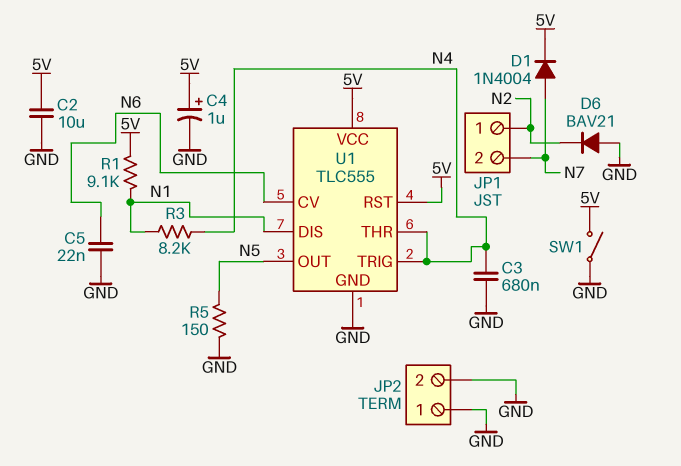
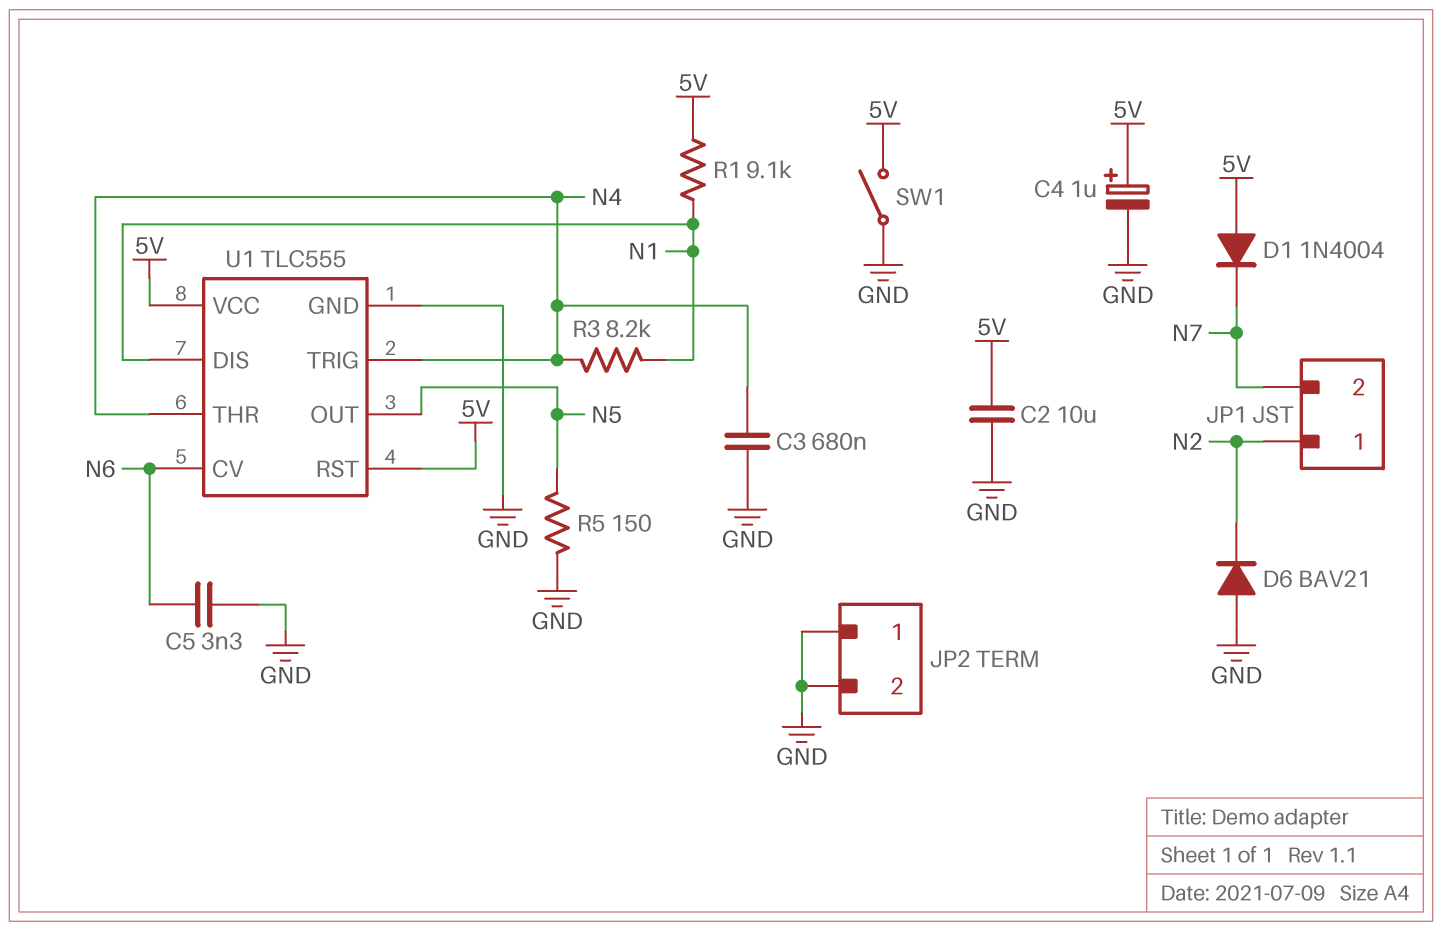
C5: 22nF (GND, N6) -> 3.3nF (GND, N6)
D1: diode 1N4004 (A N7, K 5V) -> diode 1N4004 (A 5V, K N7)

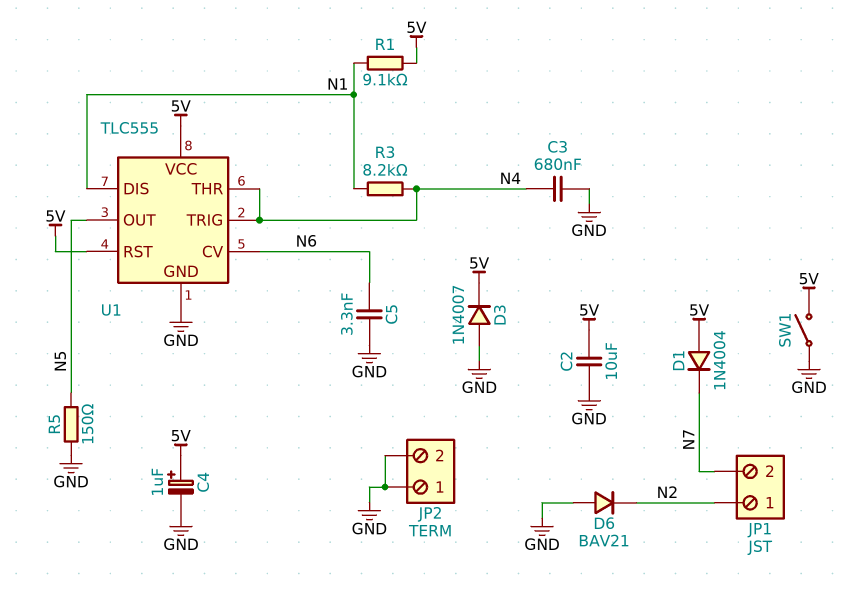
D3: none -> diode 1N4007 (A GND, K 5V)

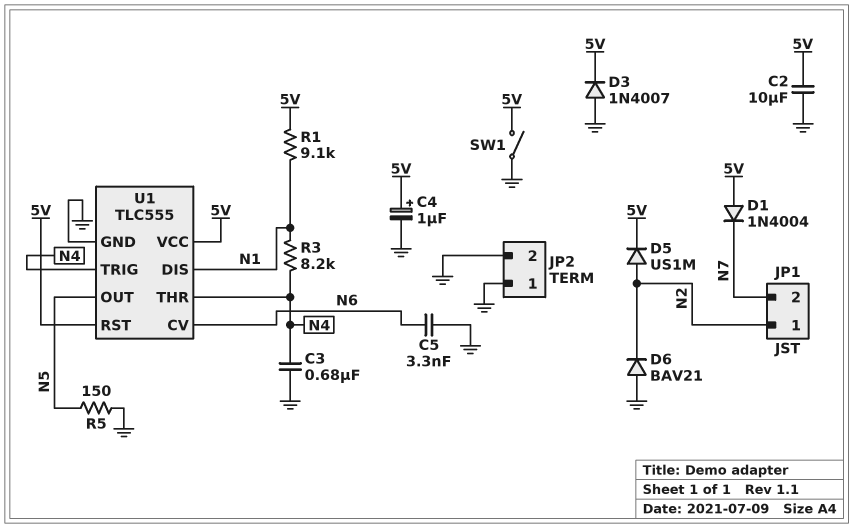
D5: none -> diode US1M (A N2, K 5V)

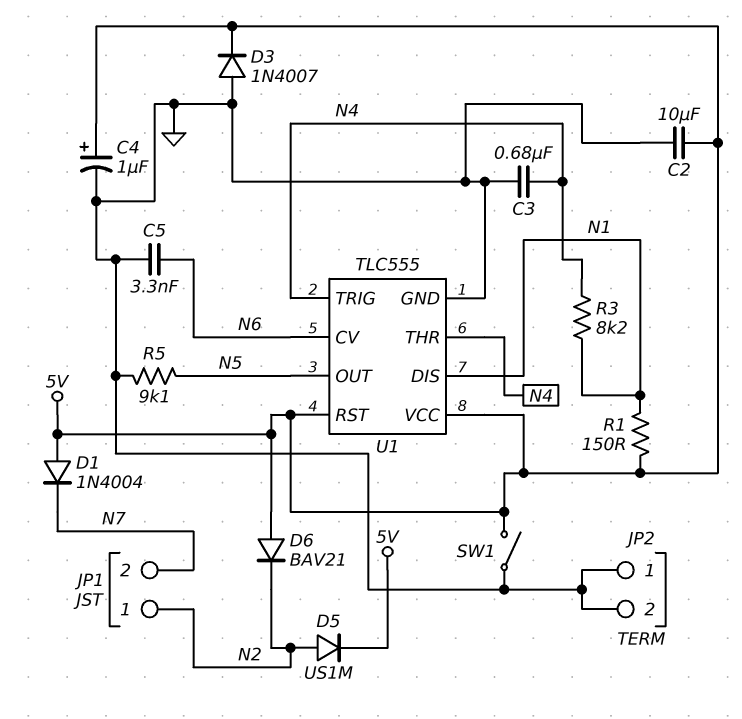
D6: diode BAV21 (A GND, K N2) -> diode BAV21 (A 5V, K N2)
R1: 9.1k (5V, N1) -> 150 (5V, N1)
R5: 150 (GND, N5) -> 9.1k (GND, N5)

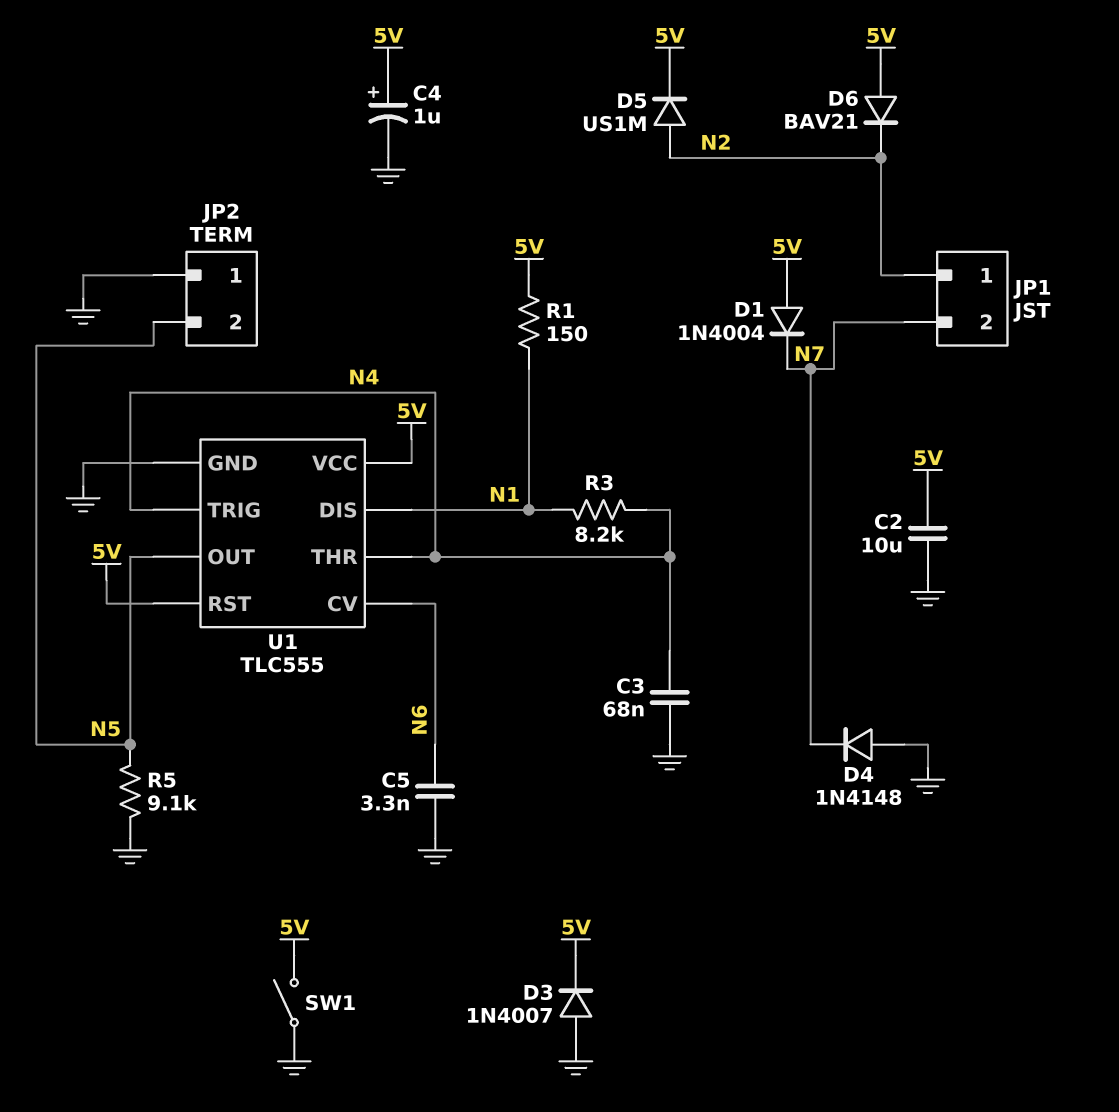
C3: 680nF (GND, N4) -> 68nF (GND, N4)
D4: none -> diode 1N4148 (A GND, K N7)
JP2 pin 2: GND -> N5

